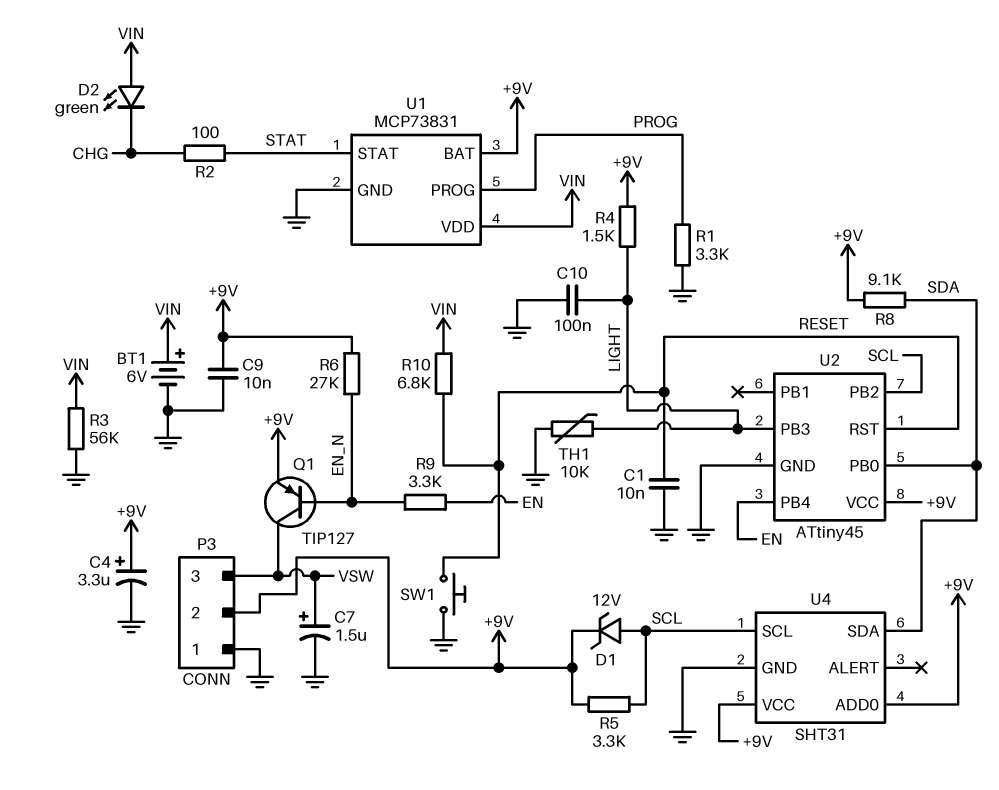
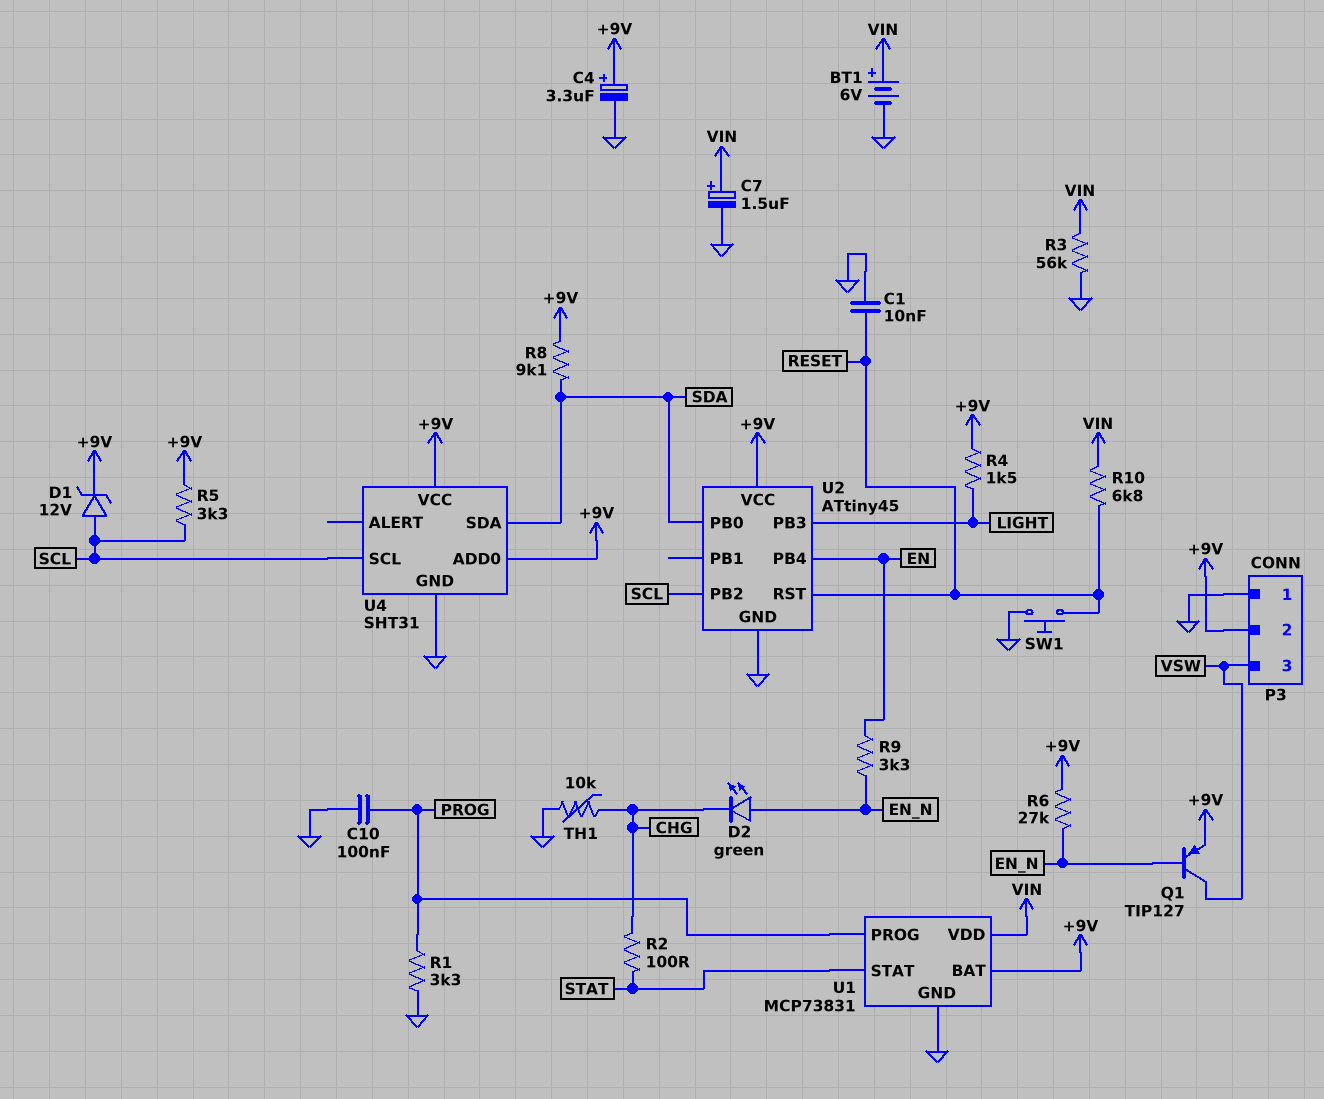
C7: 1.5uF (plus VSW, minus GND) -> 1.5uF (plus VIN, minus GND)
C9: 10nF (+9V, GND) -> none
C10: 100nF (GND, LIGHT) -> 100nF (GND, PROG)
D2: LED green (A VIN, K CHG) -> LED green (A EN_N, K CHG)
TH1: 10k (GND, LIGHT) -> 10k (CHG, GND)

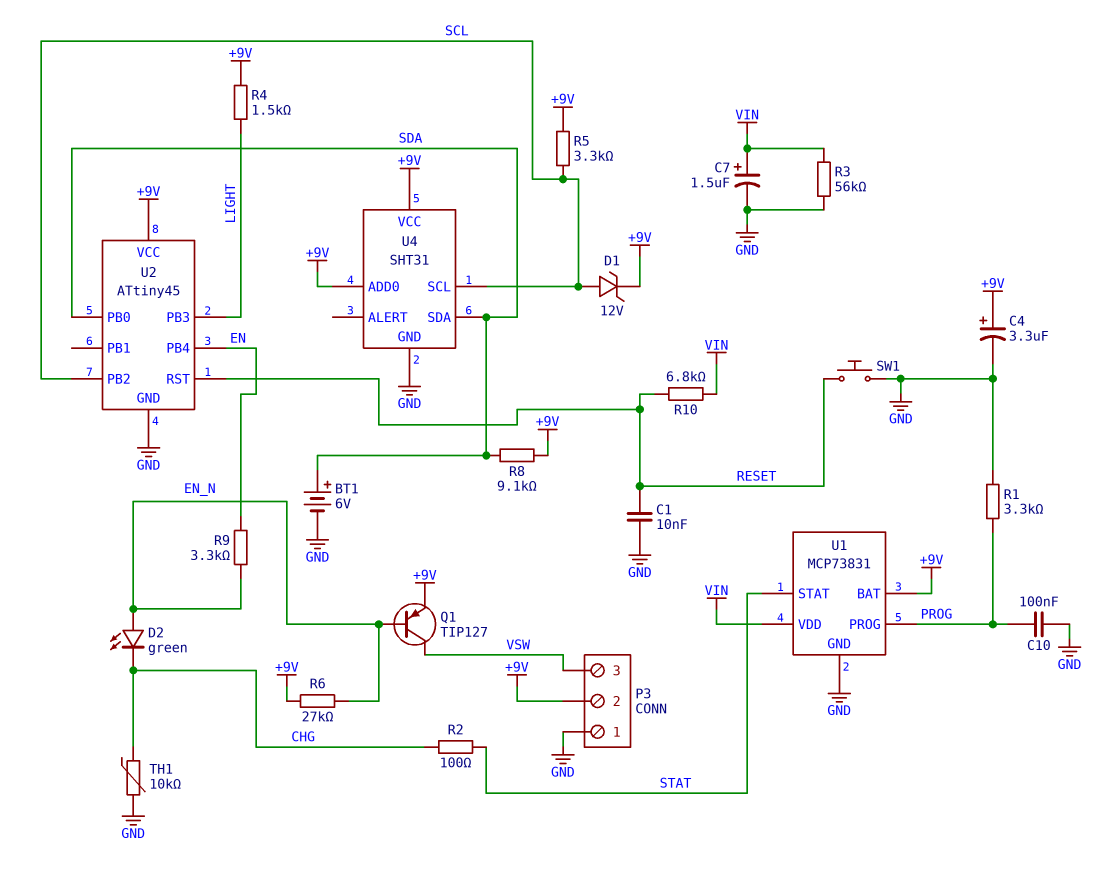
BT1: 6V (plus VIN, minus GND) -> 6V (plus SDA, minus GND)

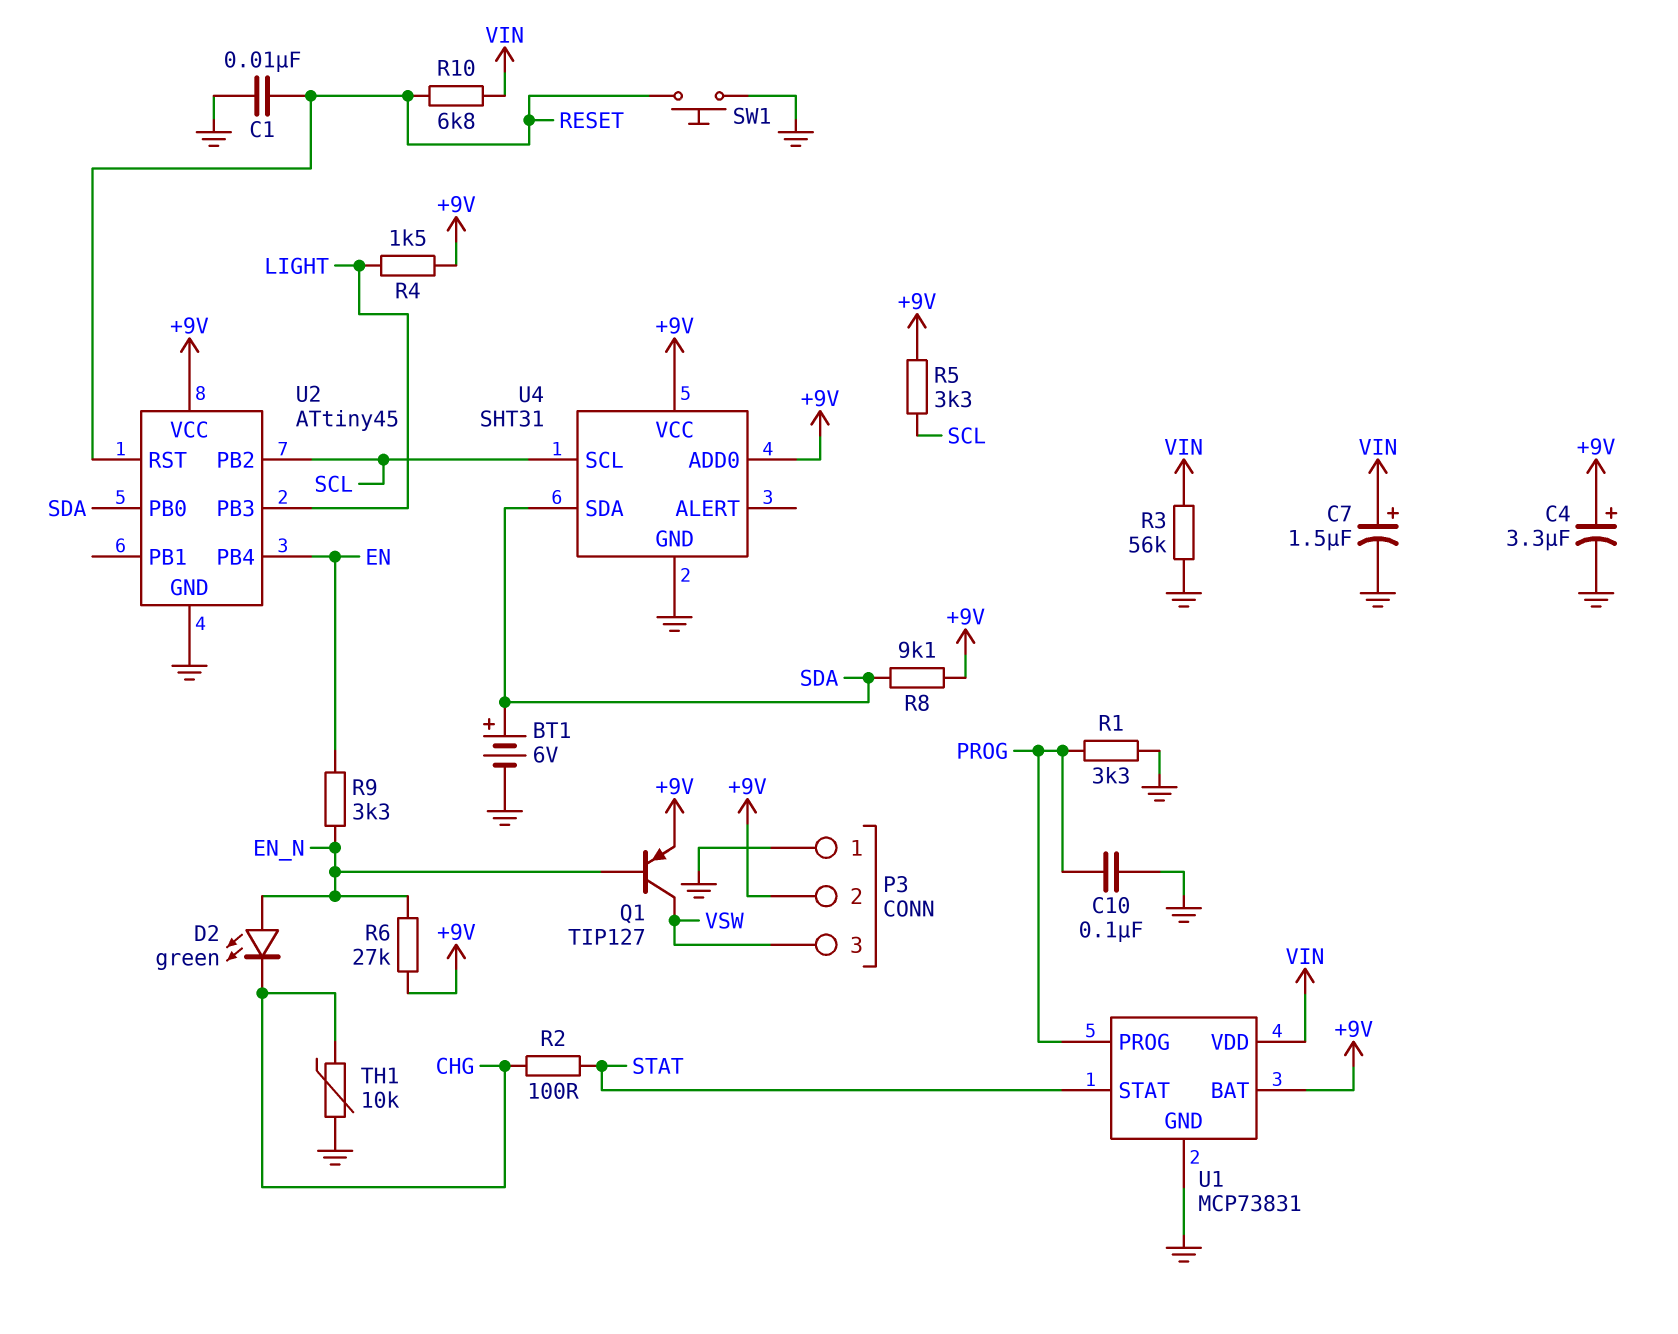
D1: zener 12V (A SCL, K +9V) -> none

